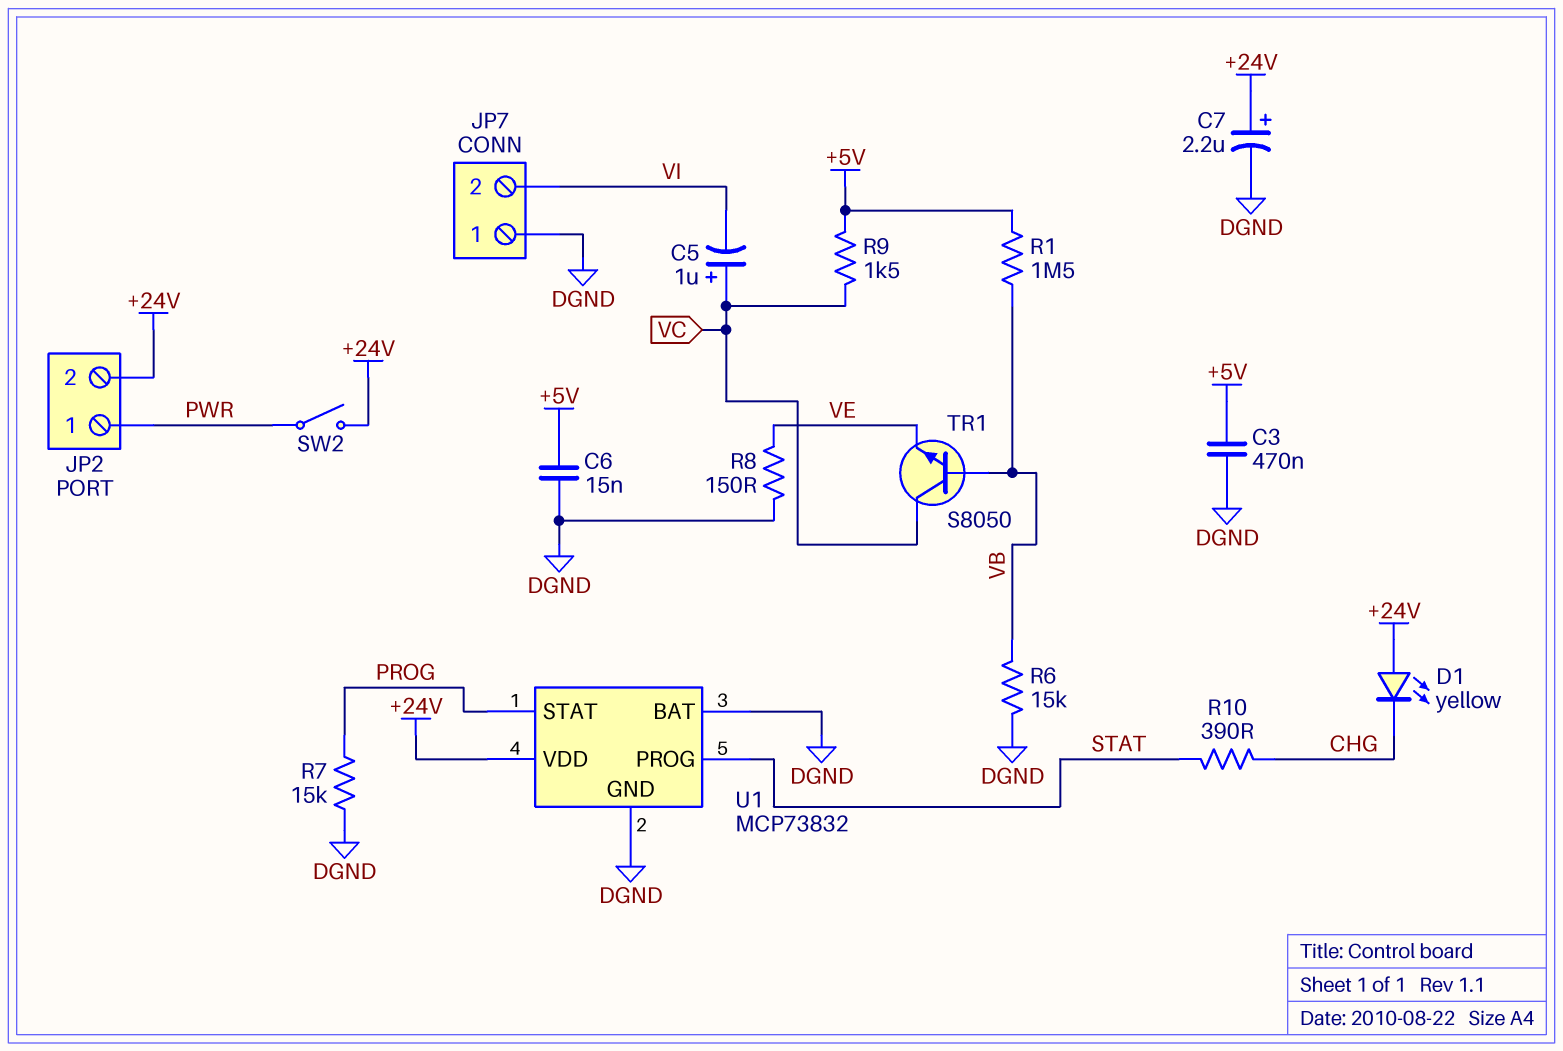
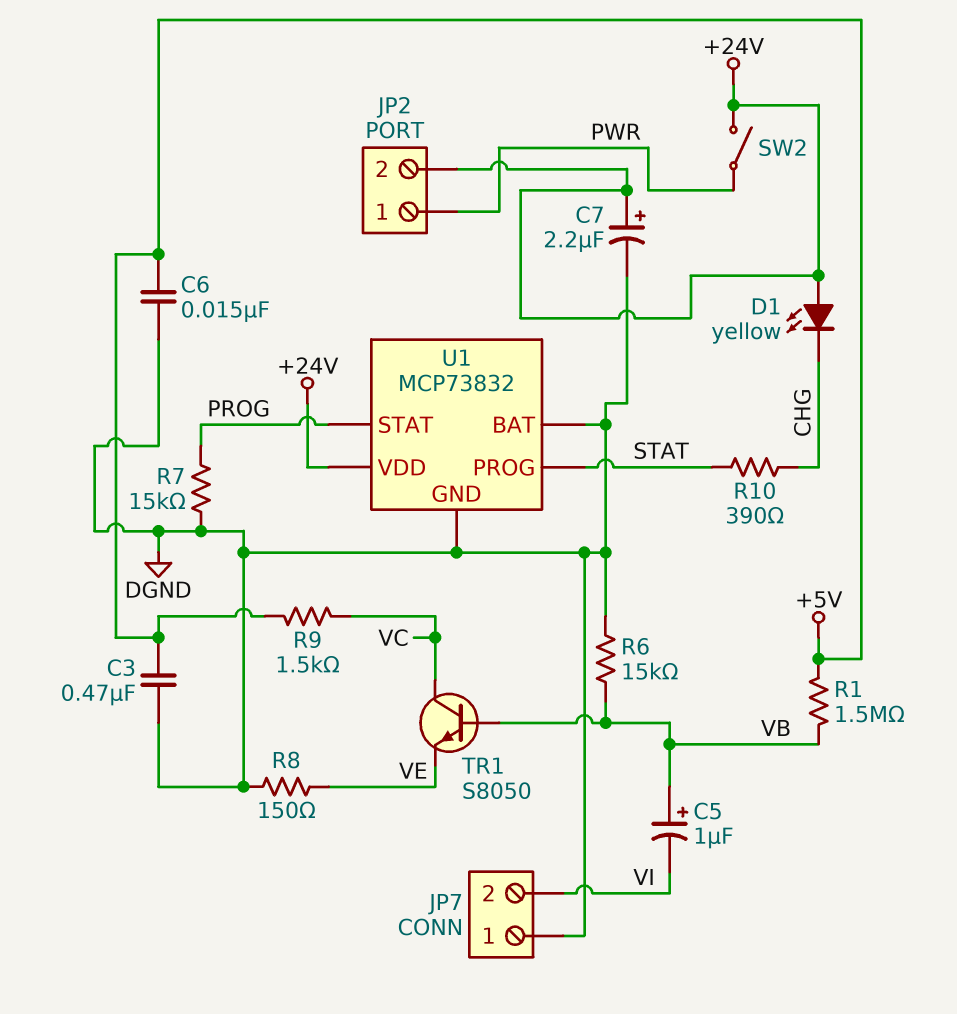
C5: 1uF (plus VC, minus VI) -> 1uF (plus VB, minus VI)

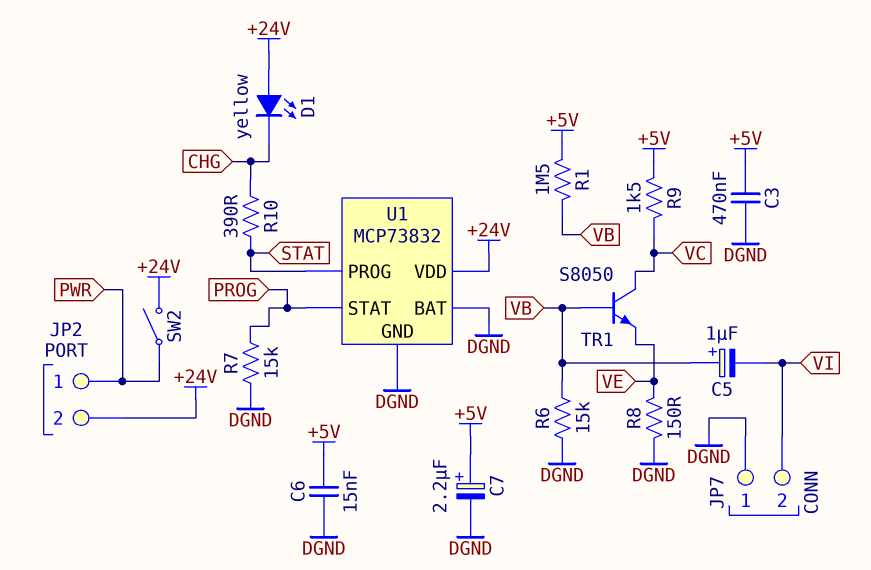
C7: 2.2uF (plus +24V, minus DGND) -> 2.2uF (plus +5V, minus DGND)

